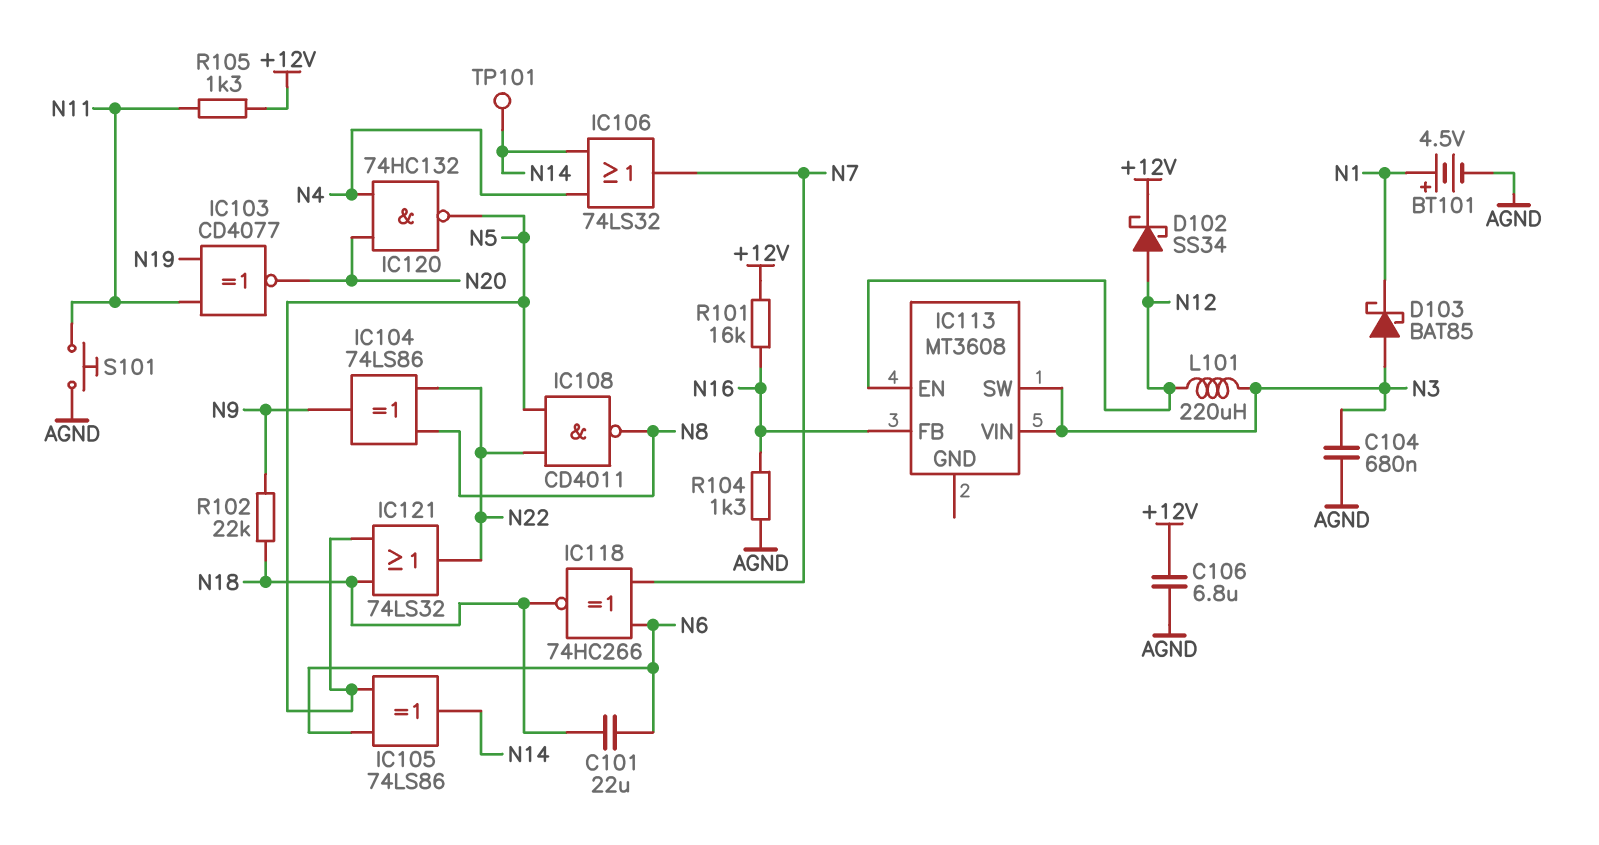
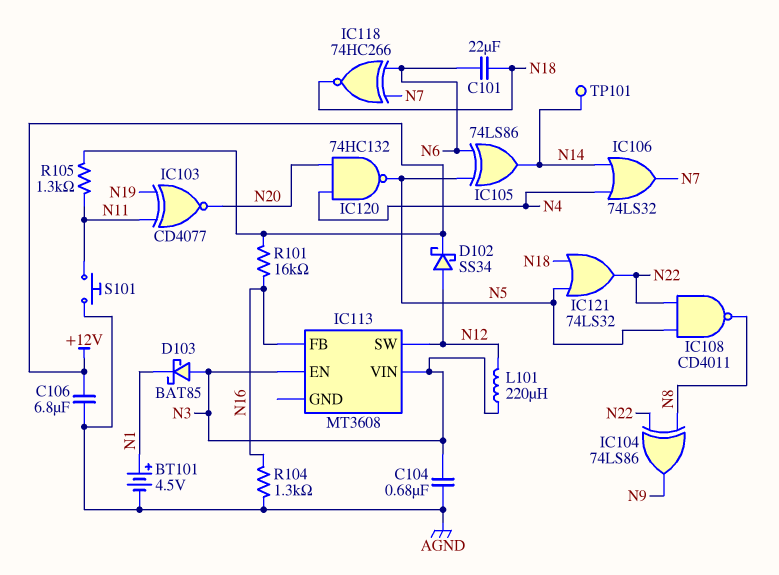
IC113 pin EN: N12 -> N3
IC113 pin SW: N3 -> N12
R102: 22k (N9, N18) -> none

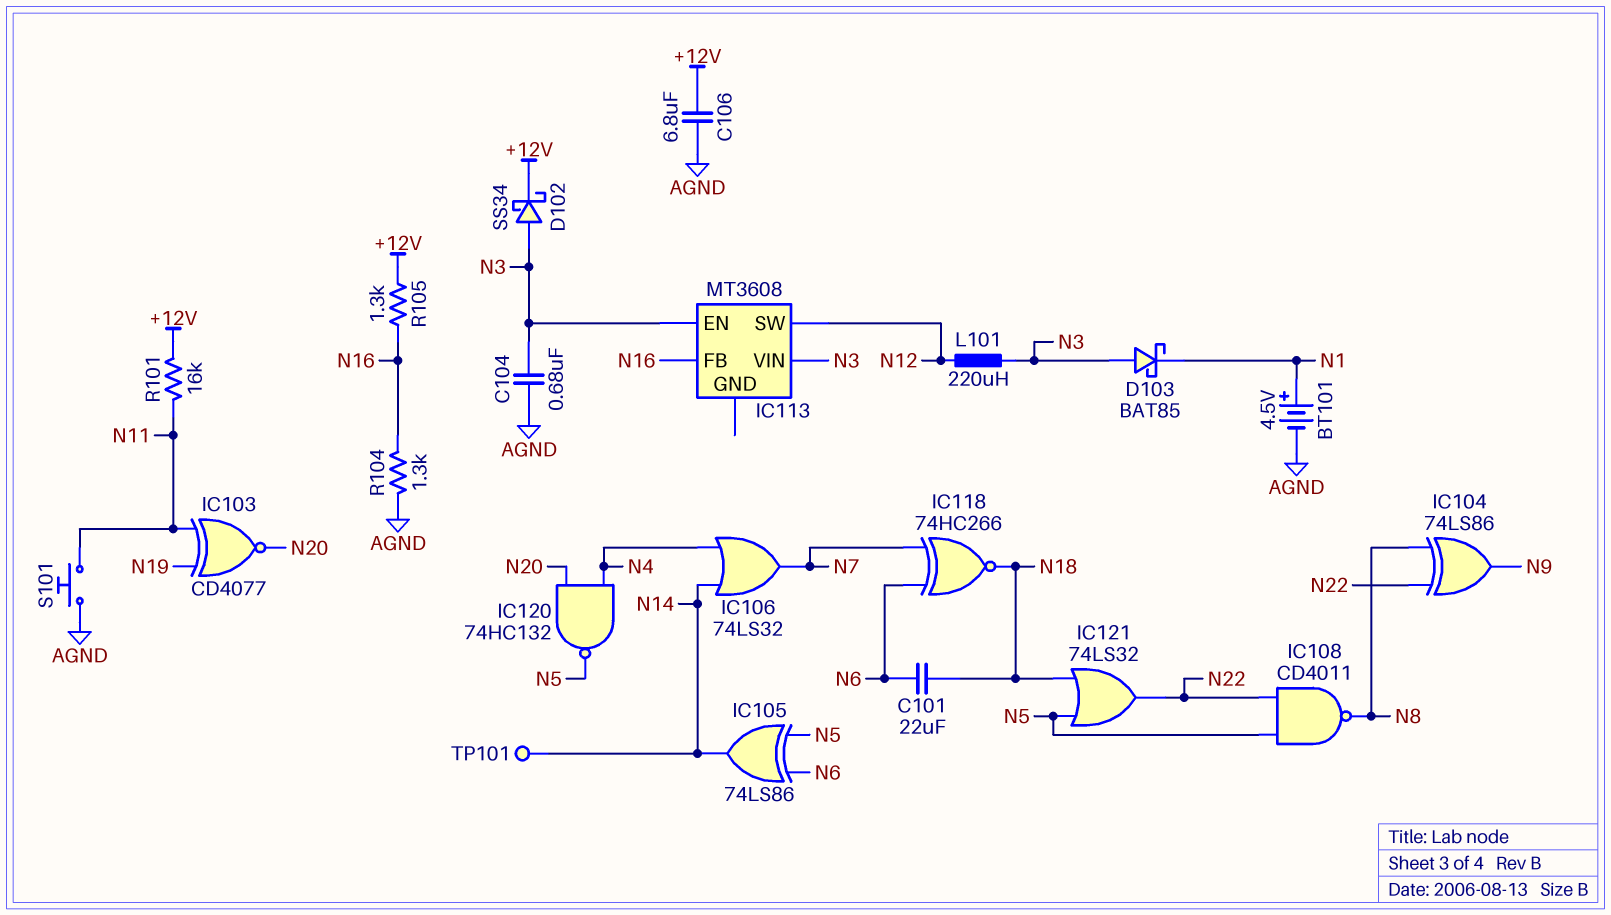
D102: schottky SS34 (A N12, K +12V) -> schottky SS34 (A N3, K +12V)
R101: 16k (+12V, N16) -> 16k (+12V, N11)
R105: 1.3k (+12V, N11) -> 1.3k (+12V, N16)

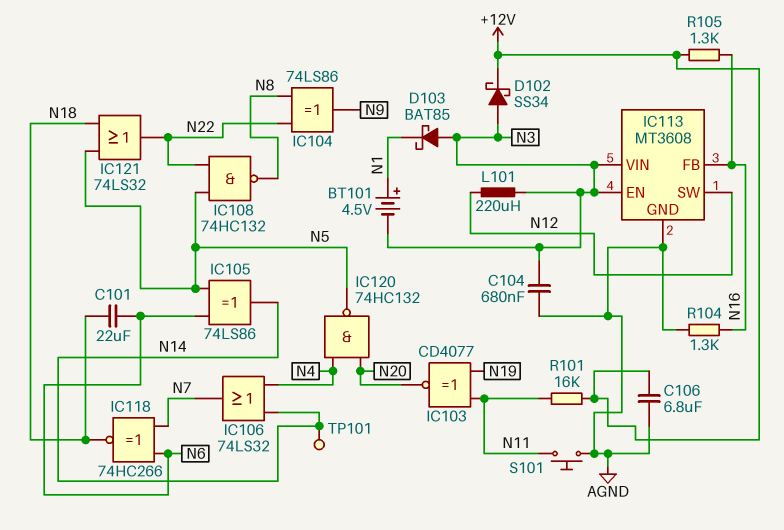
BT101: 4.5V (plus N1, minus AGND) -> 4.5V (plus N1, minus N3)
IC108: NAND CD4011 (in N5, in N22, out N8) -> NAND 74HC132 (in N5, in N22, out N8)
IC113 pin GND: none -> AGND

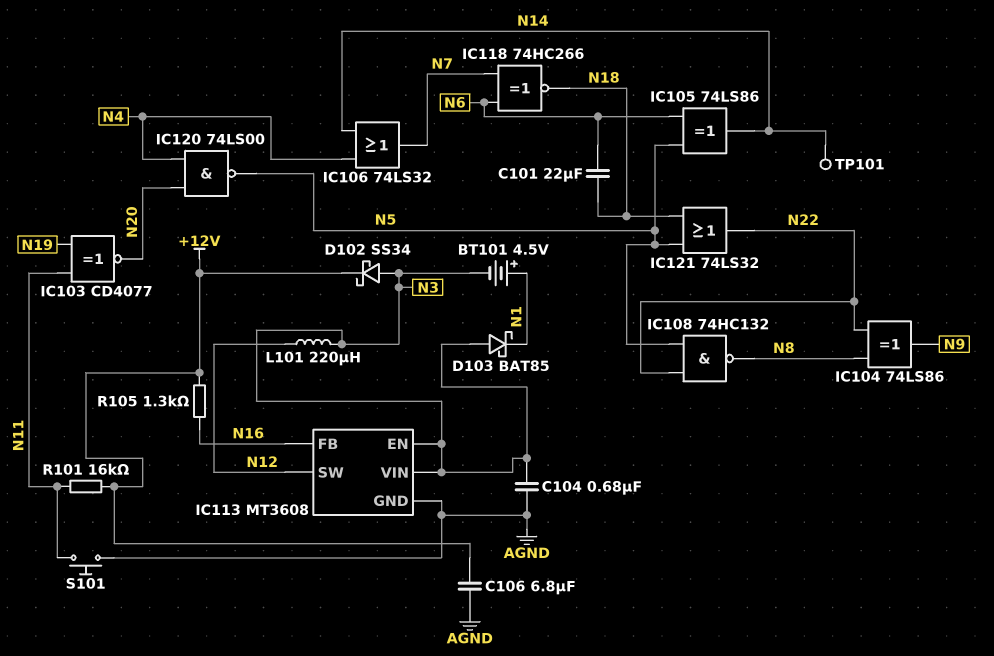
IC120: NAND 74HC132 (in N4, in N20, out N5) -> NAND 74LS00 (in N4, in N20, out N5)
R104: 1.3k (AGND, N16) -> none

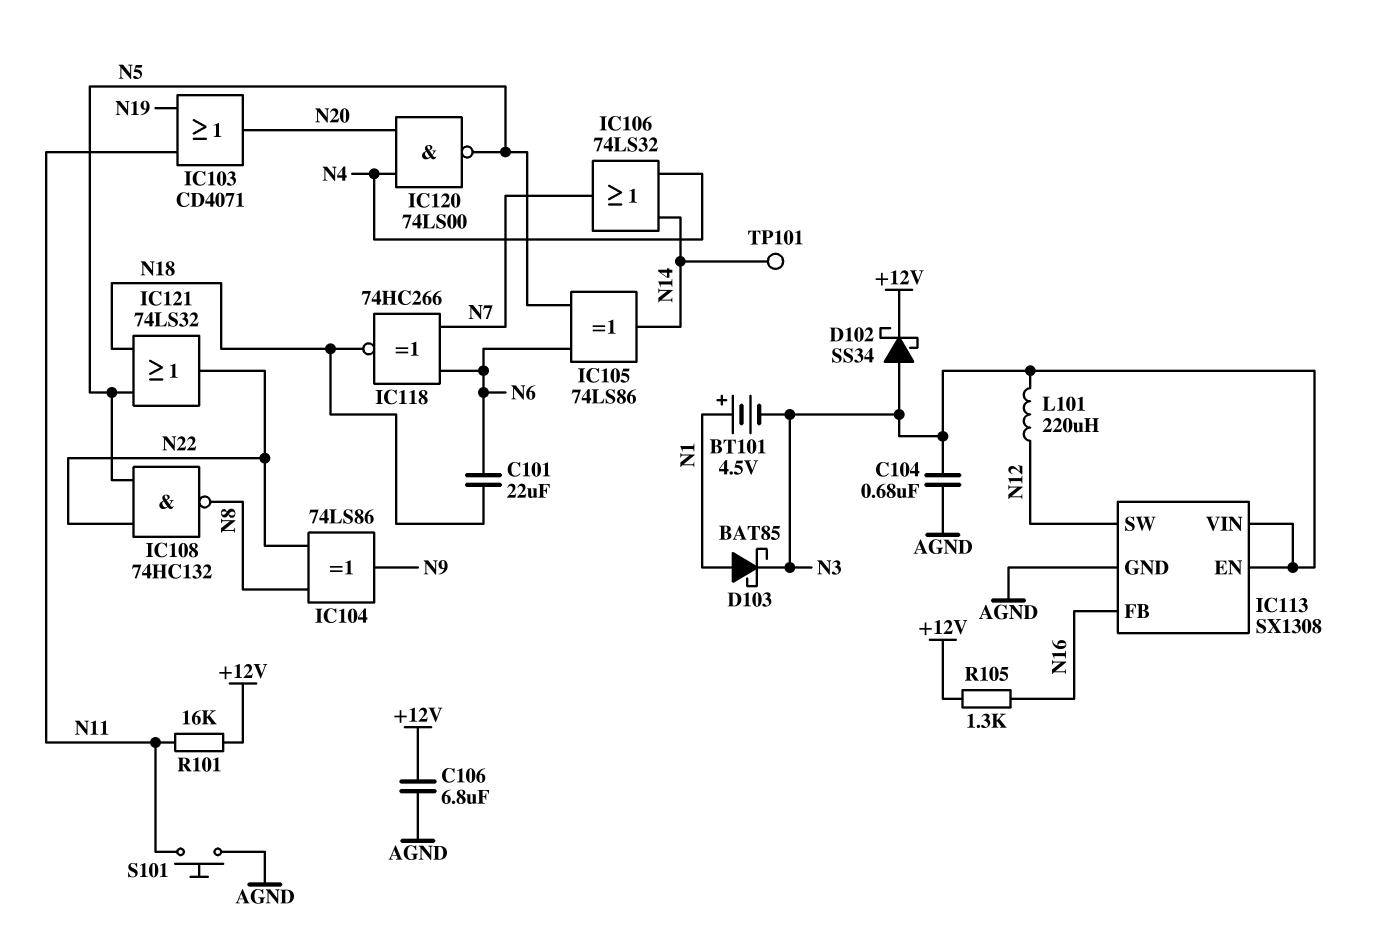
D103: schottky BAT85 (A N3, K N1) -> schottky BAT85 (A N1, K N3)
IC103: XNOR CD4077 (in N11, in N19, out N20) -> OR CD4071 (in N11, in N19, out N20)
IC113: MT3608 -> SX1308

